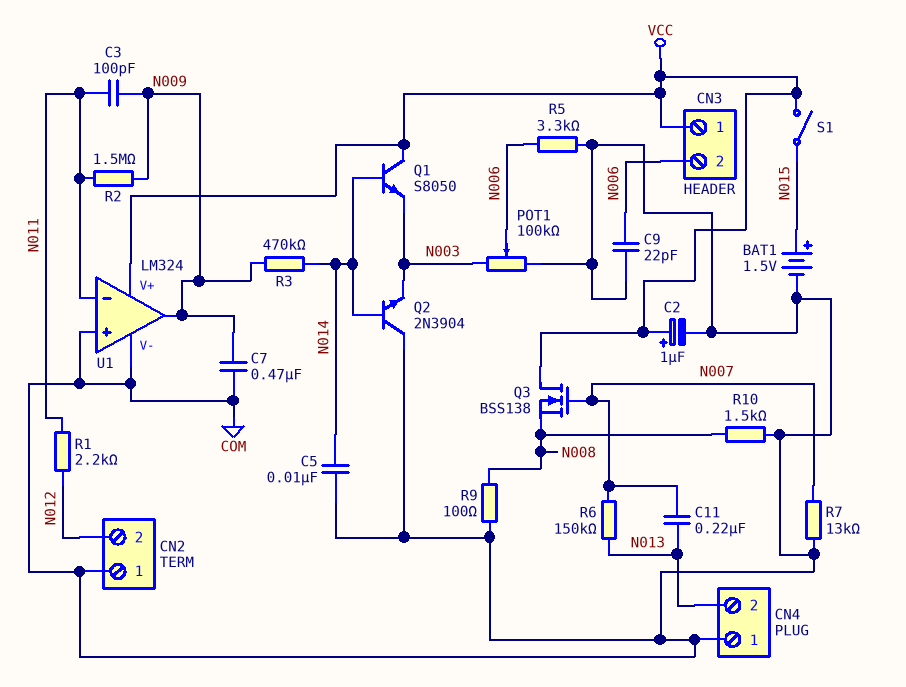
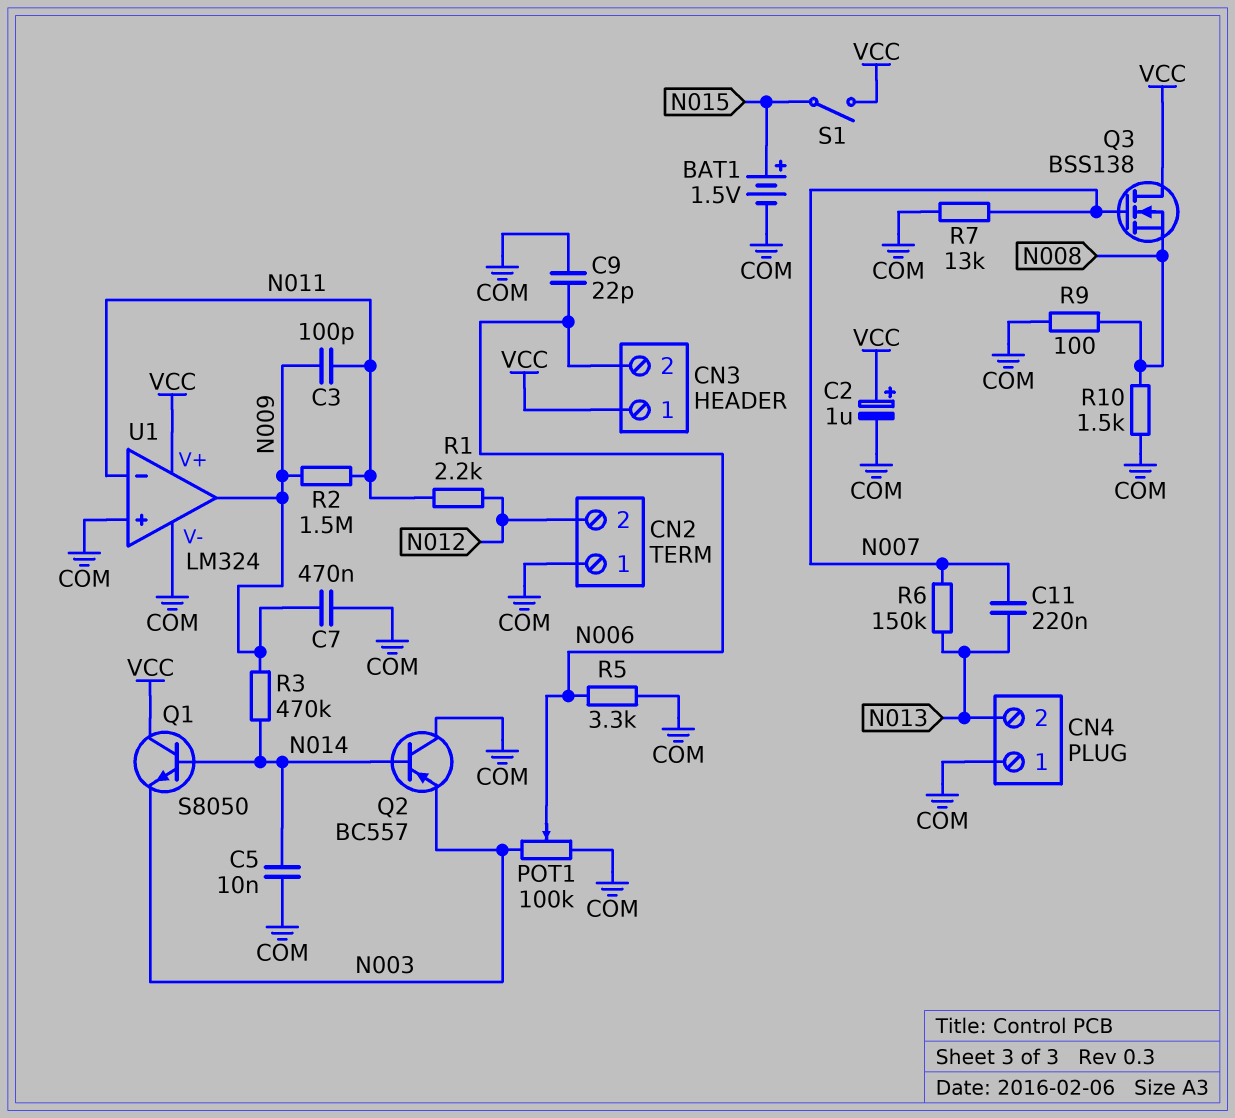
Q2: NPN 2N3904 (B N014, C COM, E N003) -> PNP BC557 (B N014, C COM, E N003)

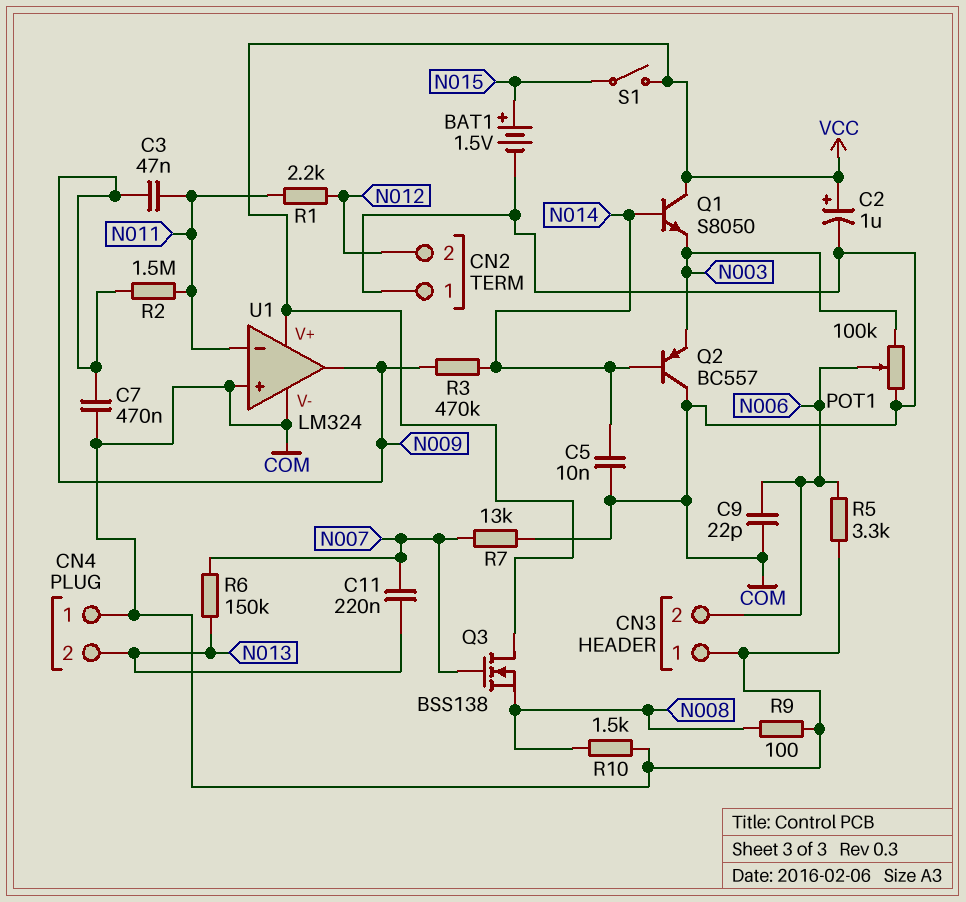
C3: 100pF (N009, N011) -> 47nF (N009, N011)
CN3 pin 1: VCC -> COM

